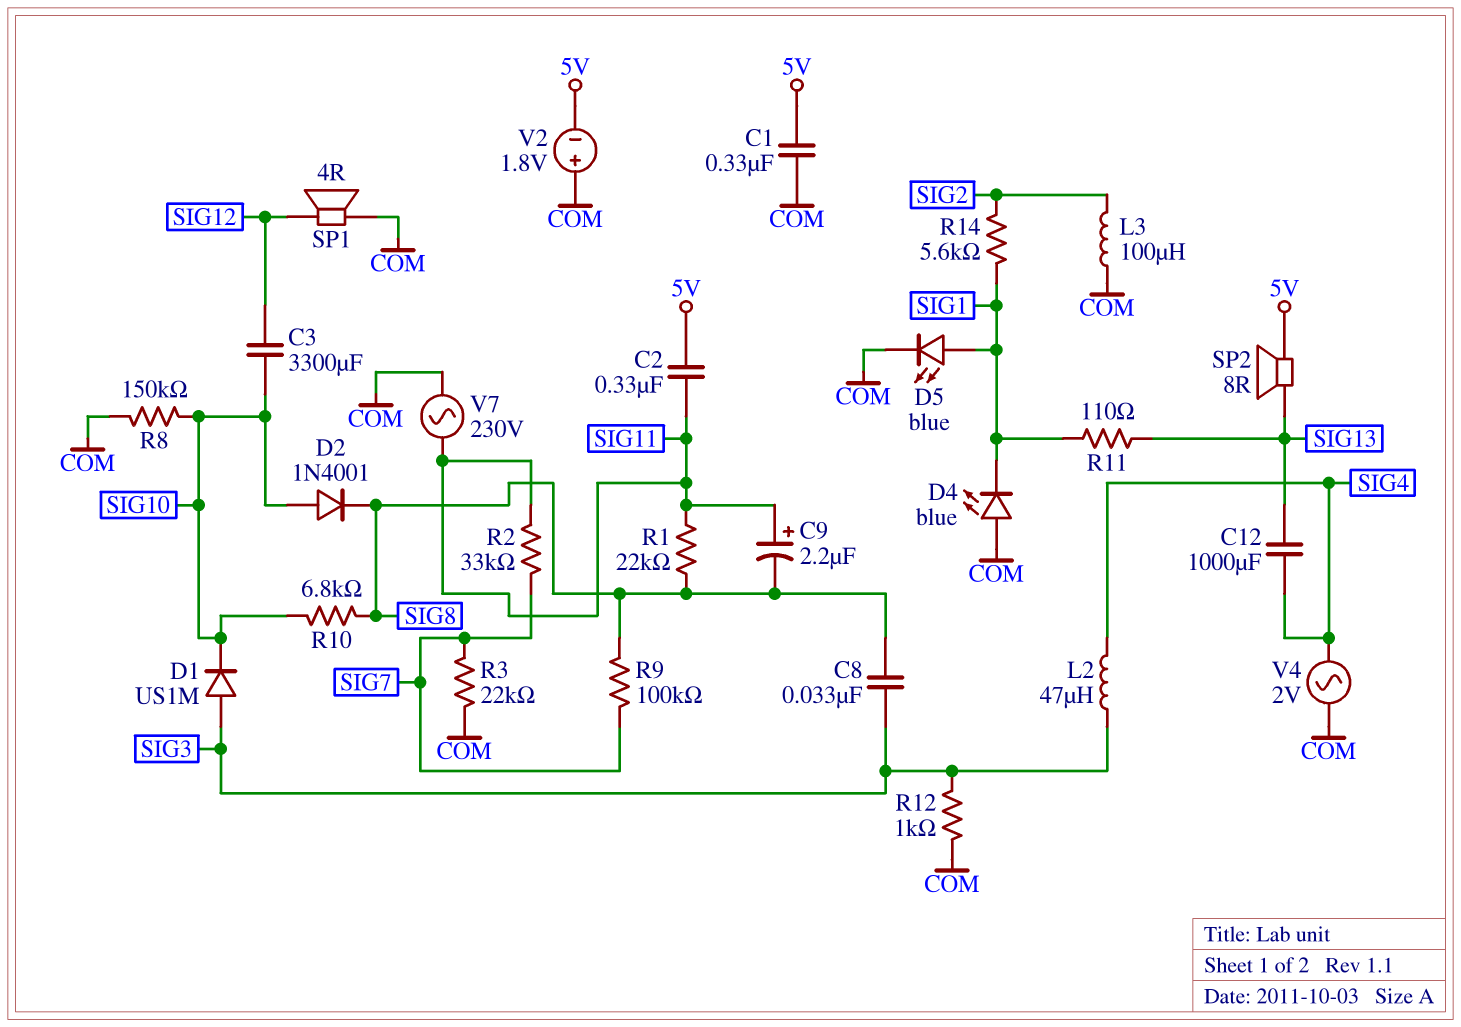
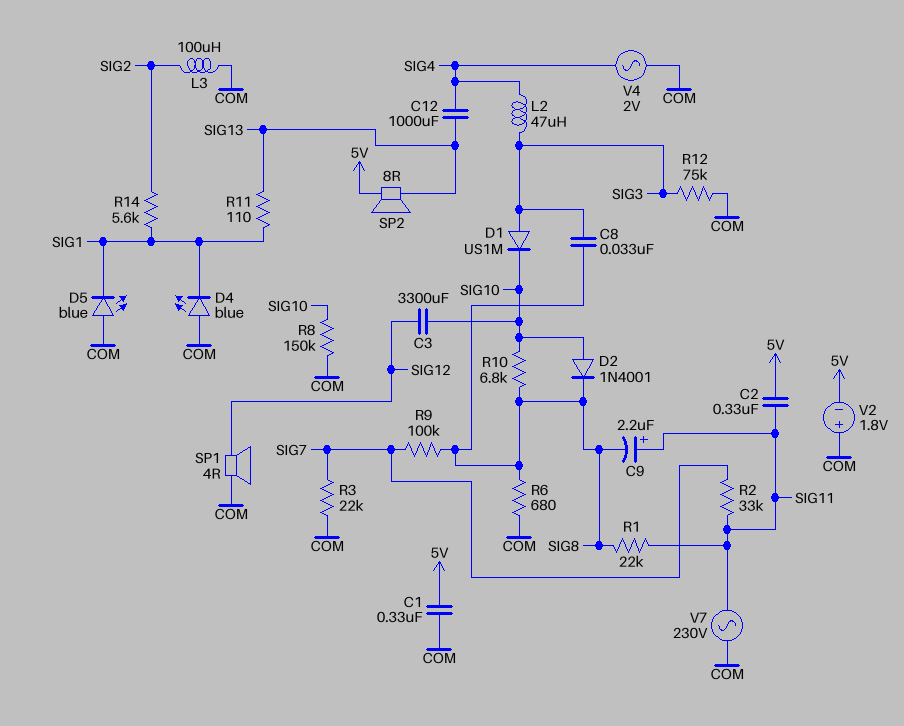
D5: LED blue (A SIG1, K COM) -> LED blue (A COM, K SIG1)
R6: none -> 680 (COM, SIG8)
R12: 1k (COM, SIG3) -> 75k (COM, SIG3)

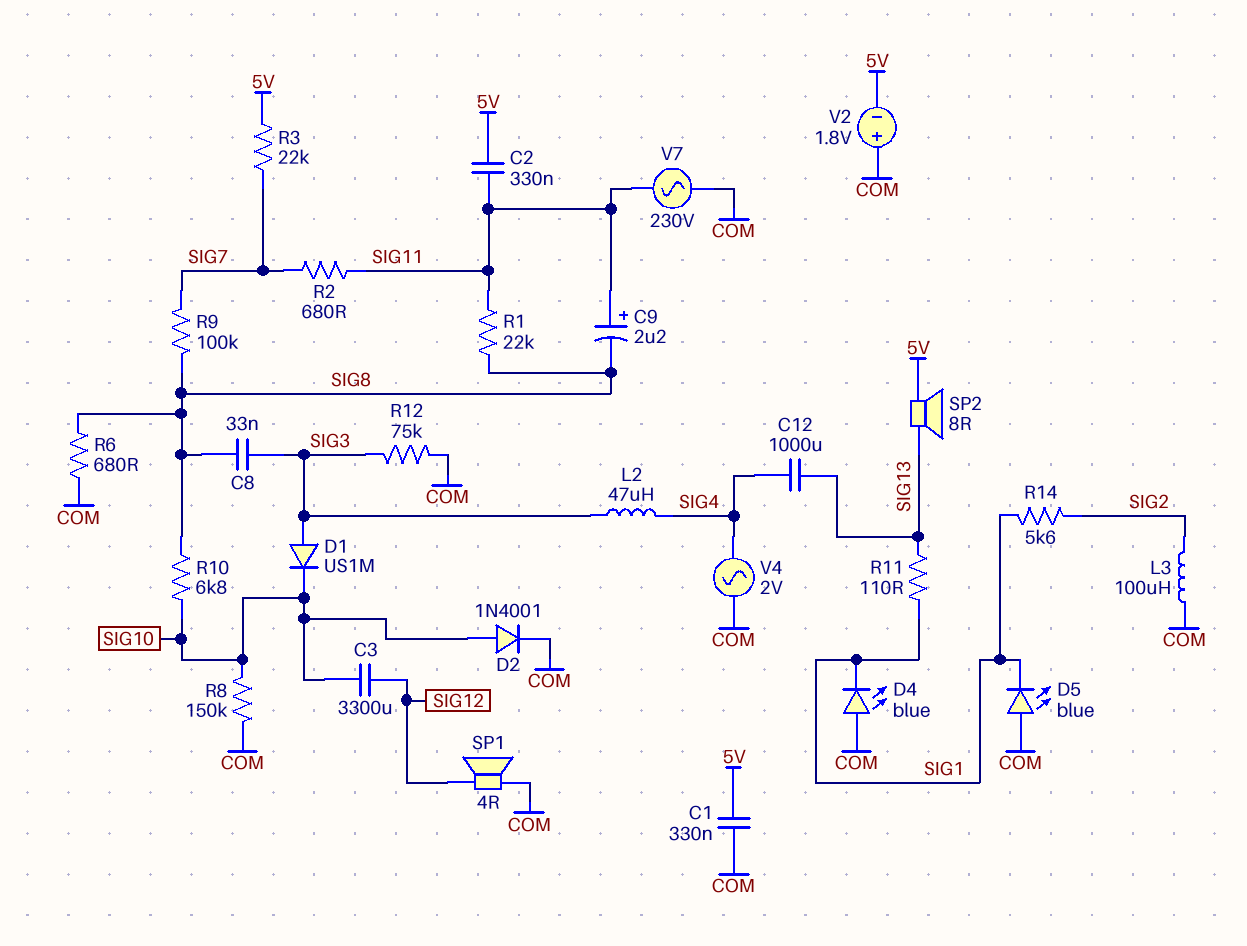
D2: diode 1N4001 (A SIG10, K SIG8) -> diode 1N4001 (A SIG10, K COM)
R2: 33k (SIG7, SIG11) -> 680 (SIG7, SIG11)
R3: 22k (COM, SIG7) -> 22k (5V, SIG7)

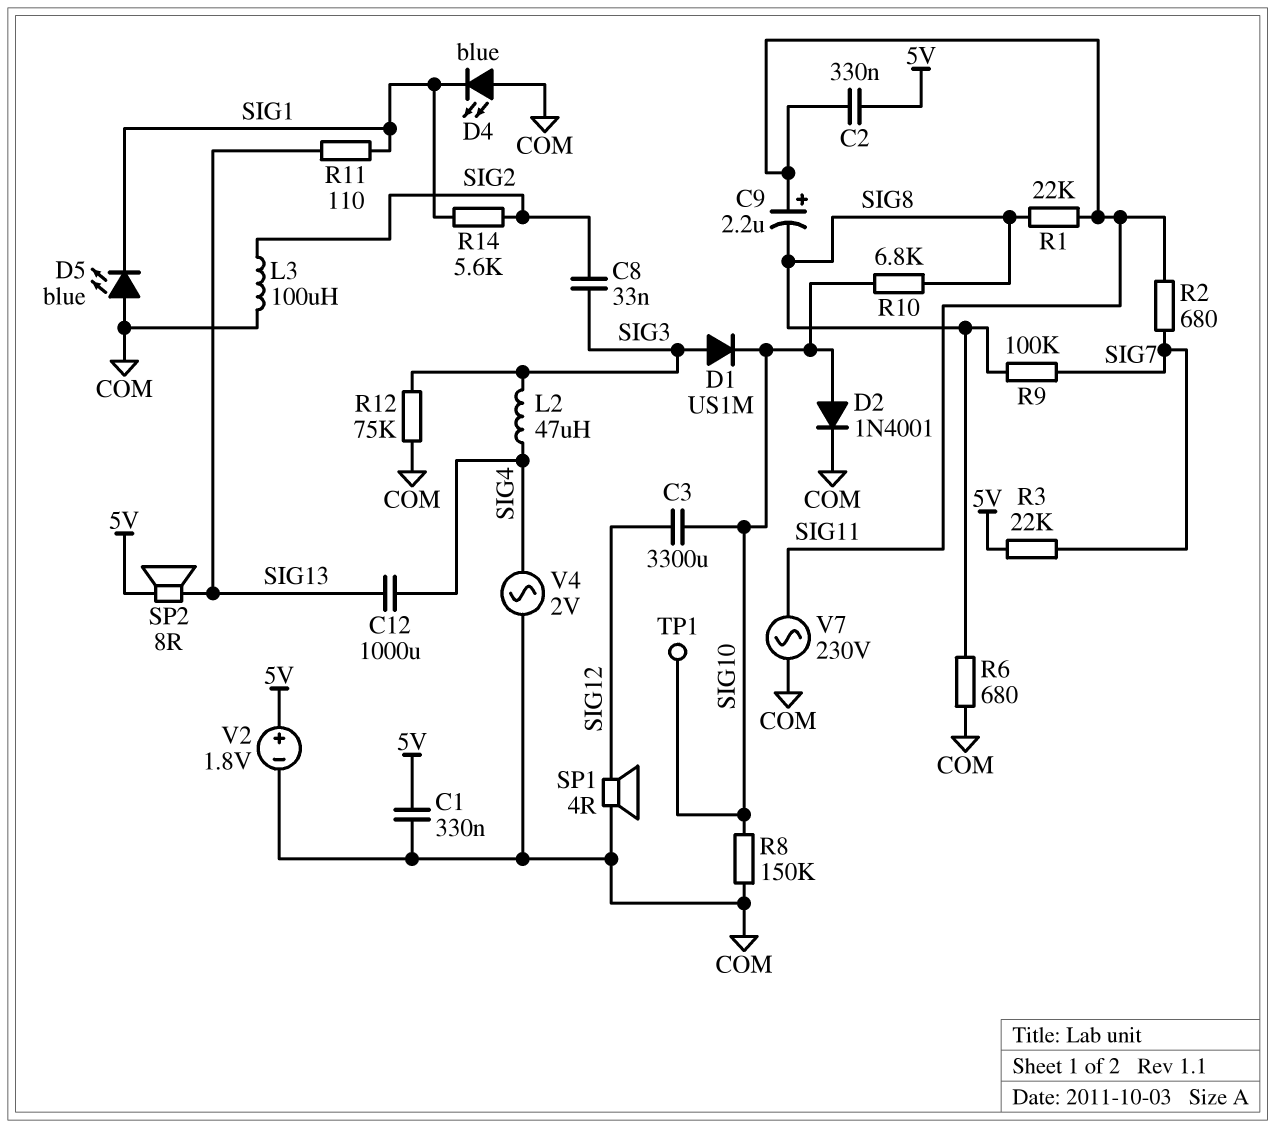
C8: 33nF (SIG3, SIG8) -> 33nF (SIG2, SIG3)
TP1: none -> test point (SIG10)
V2: 1.8V (plus COM, minus 5V) -> 1.8V (plus 5V, minus COM)

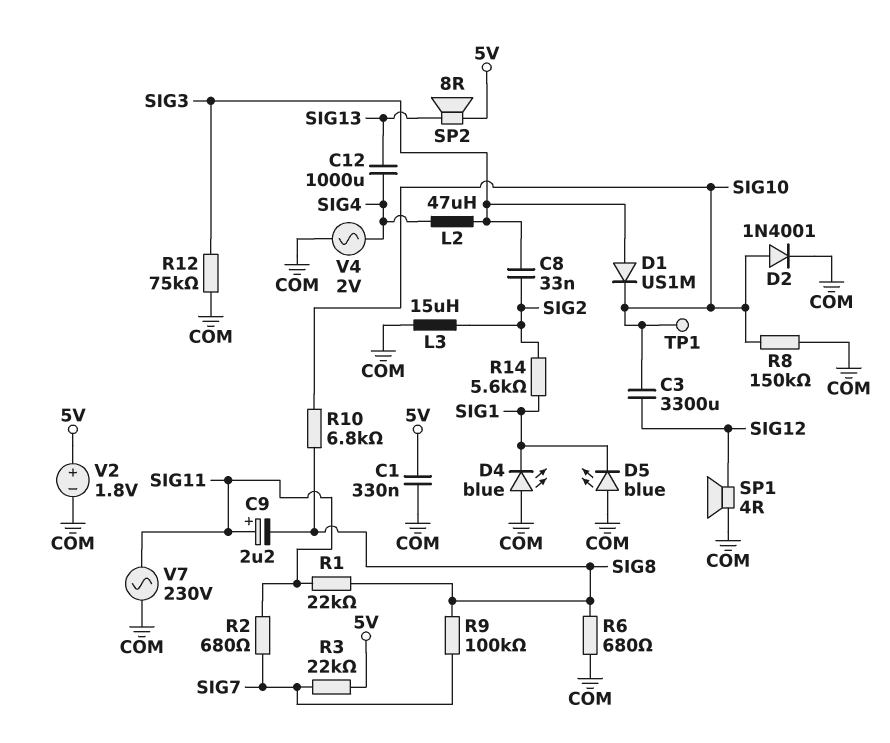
C2: 330nF (5V, SIG11) -> none
L3: 100uH (COM, SIG2) -> 15uH (COM, SIG2)
R11: 110 (SIG1, SIG13) -> none

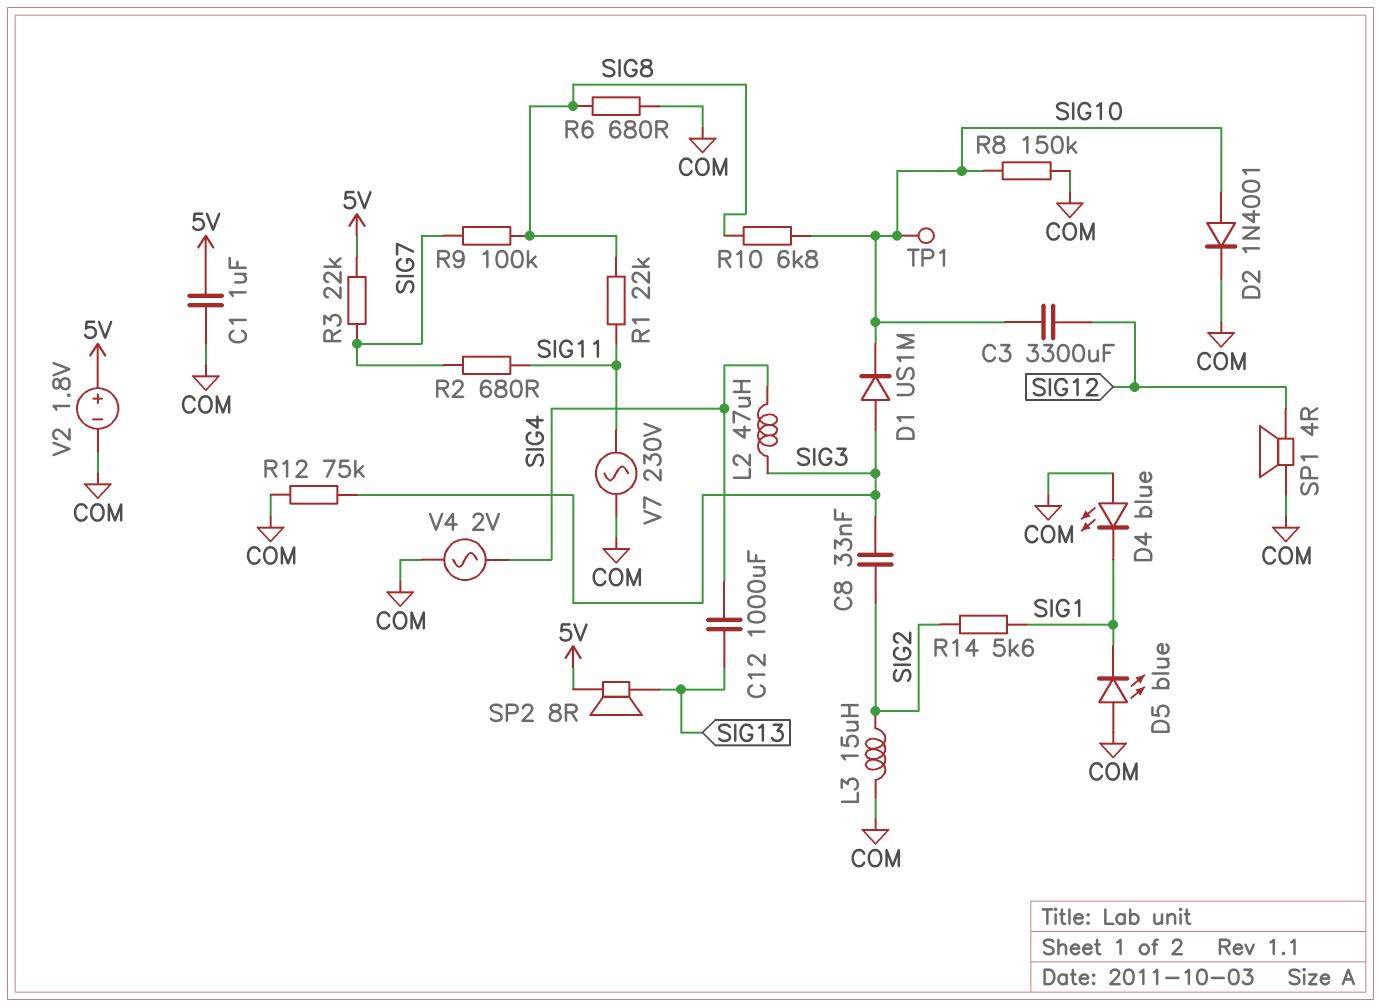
C1: 330nF (5V, COM) -> 1uF (5V, COM)
C9: 2.2uF (plus SIG11, minus SIG8) -> none

